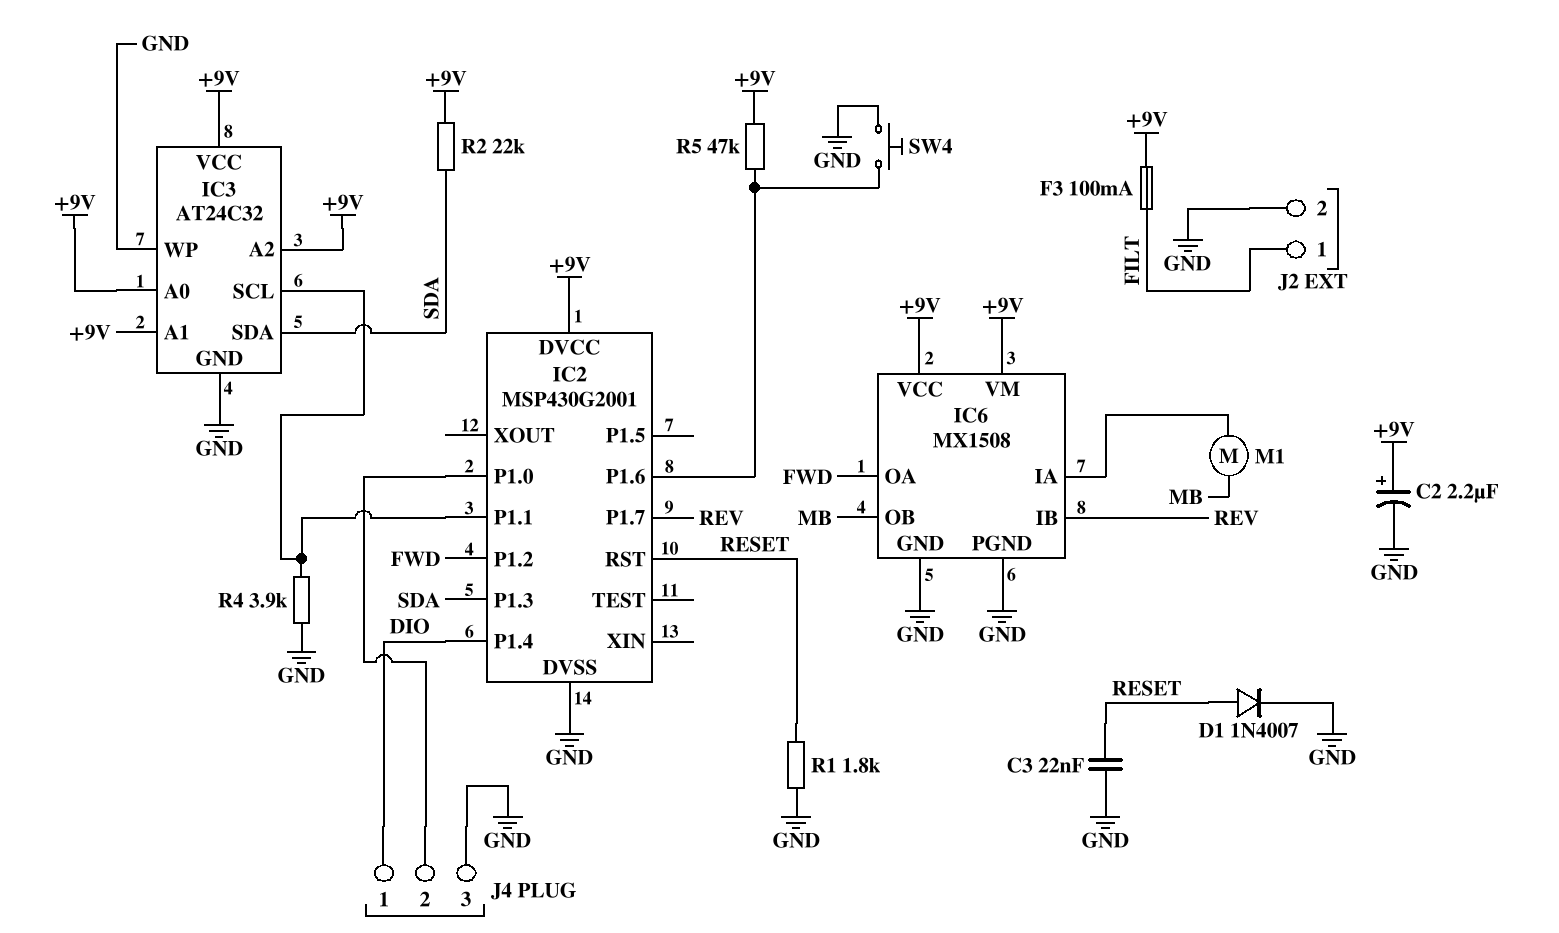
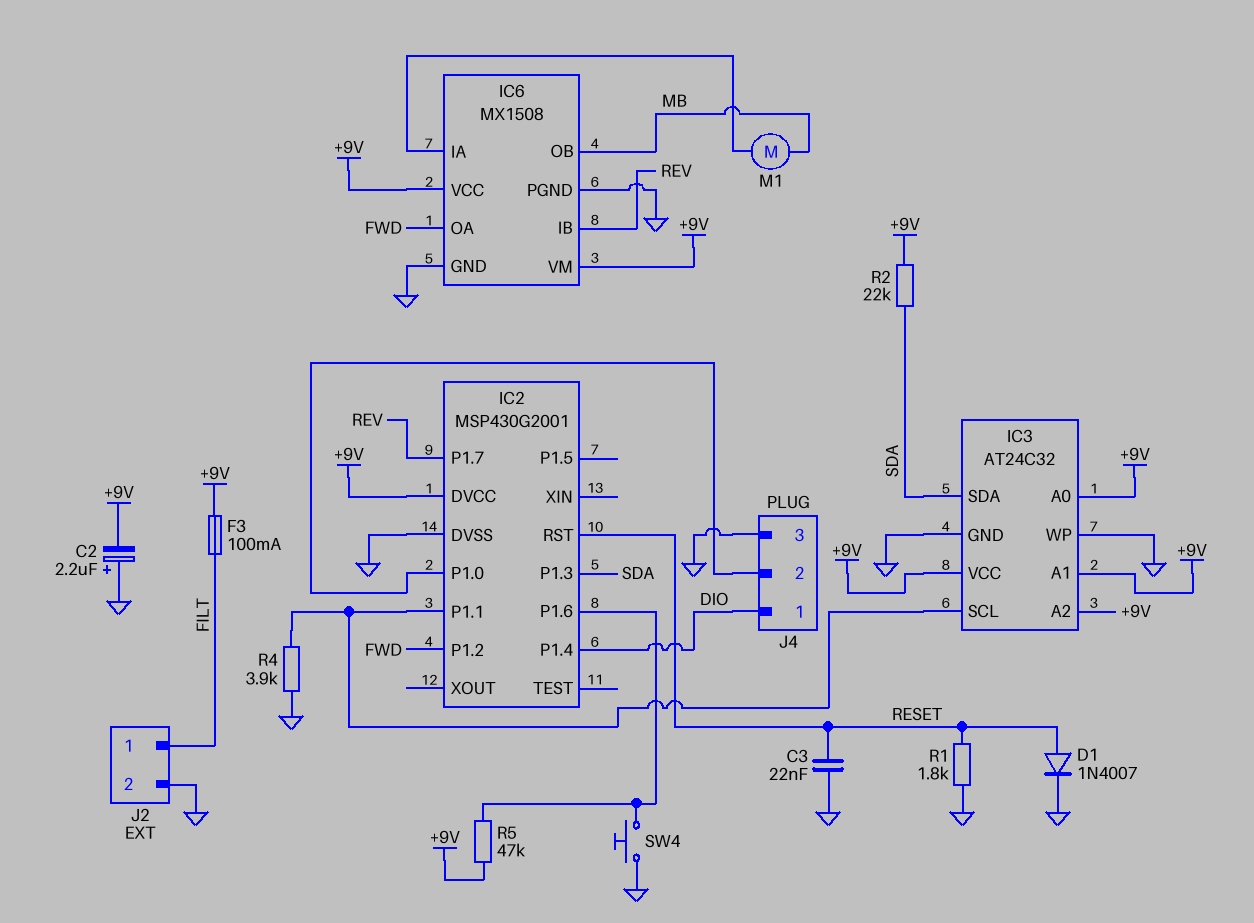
C2: 2.2uF (plus +9V, minus GND) -> 2.2uF (plus GND, minus +9V)

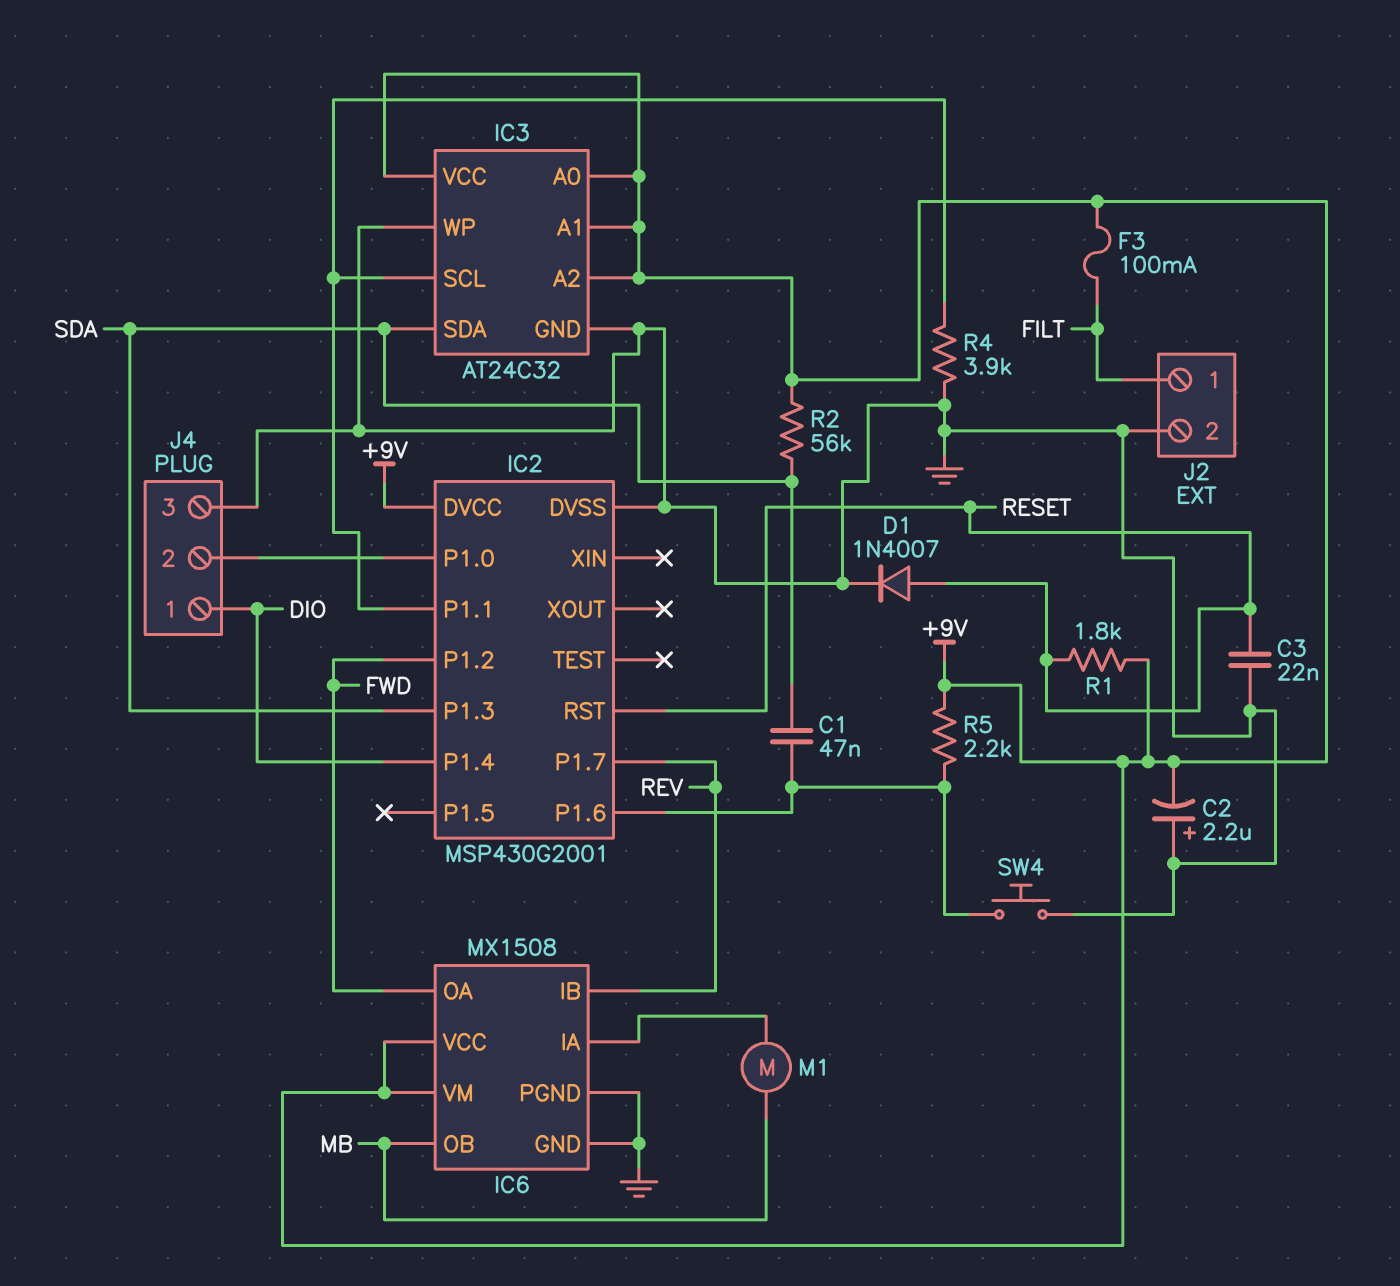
C1: none -> 47nF (IC2/P1.6, SDA)
R1: 1.8k (GND, RESET) -> 1.8k (+9V, RESET)
R2: 22k (+9V, SDA) -> 56k (+9V, SDA)
R5: 47k (+9V, IC2/P1.6) -> 2.2k (+9V, IC2/P1.6)

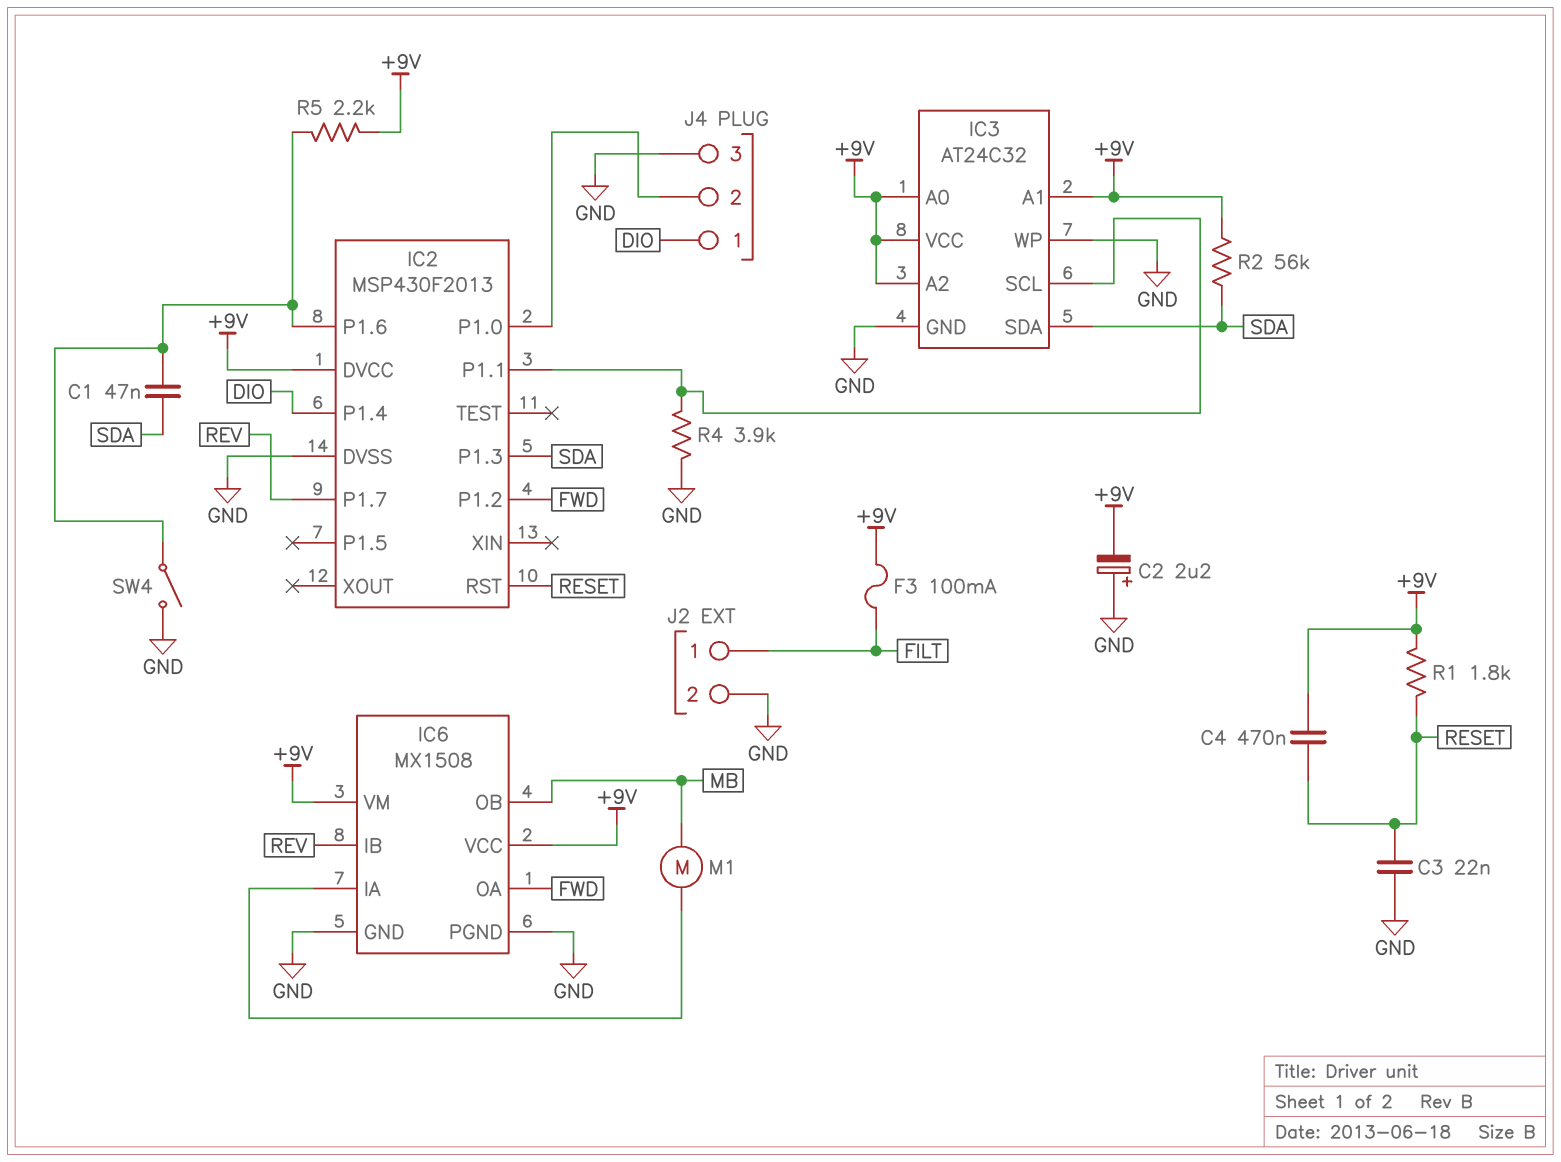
C4: none -> 470nF (+9V, RESET)
D1: diode 1N4007 (A RESET, K GND) -> none
IC2: MSP430G2001 -> MSP430F2013
SW4: button (GND, IC2/P1.6) -> switch (GND, IC2/P1.6)

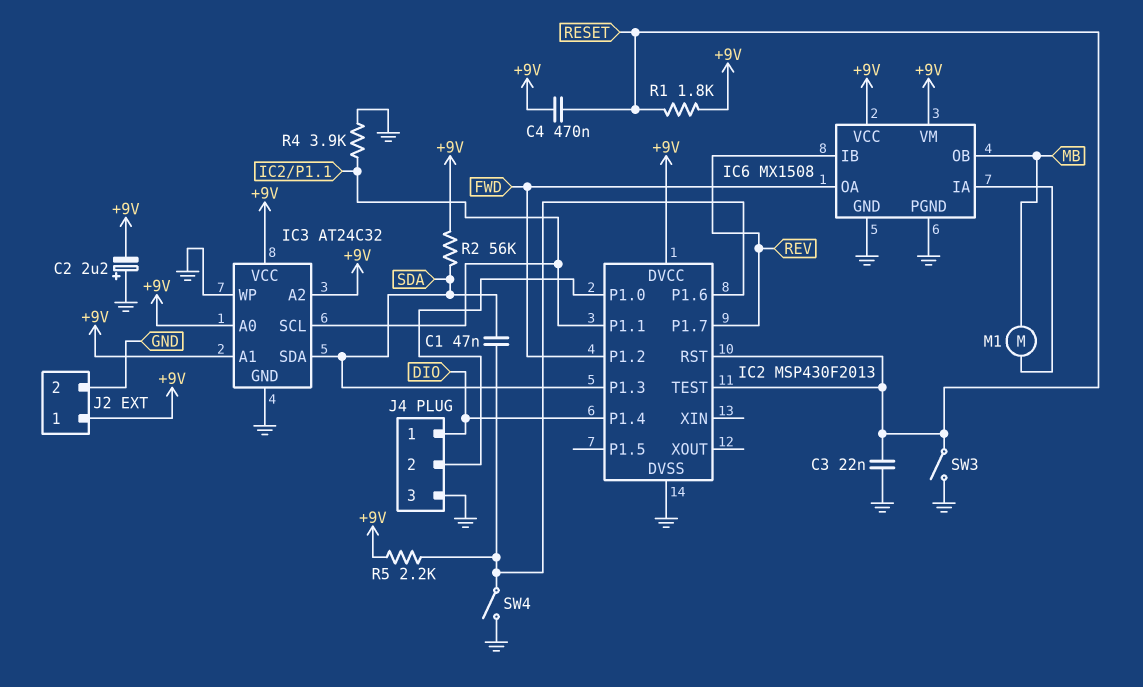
F3: 100mA (+9V, FILT) -> none
IC2 pin TEST: none -> RESET
J2 pin 1: FILT -> +9V
SW3: none -> switch (GND, RESET)

